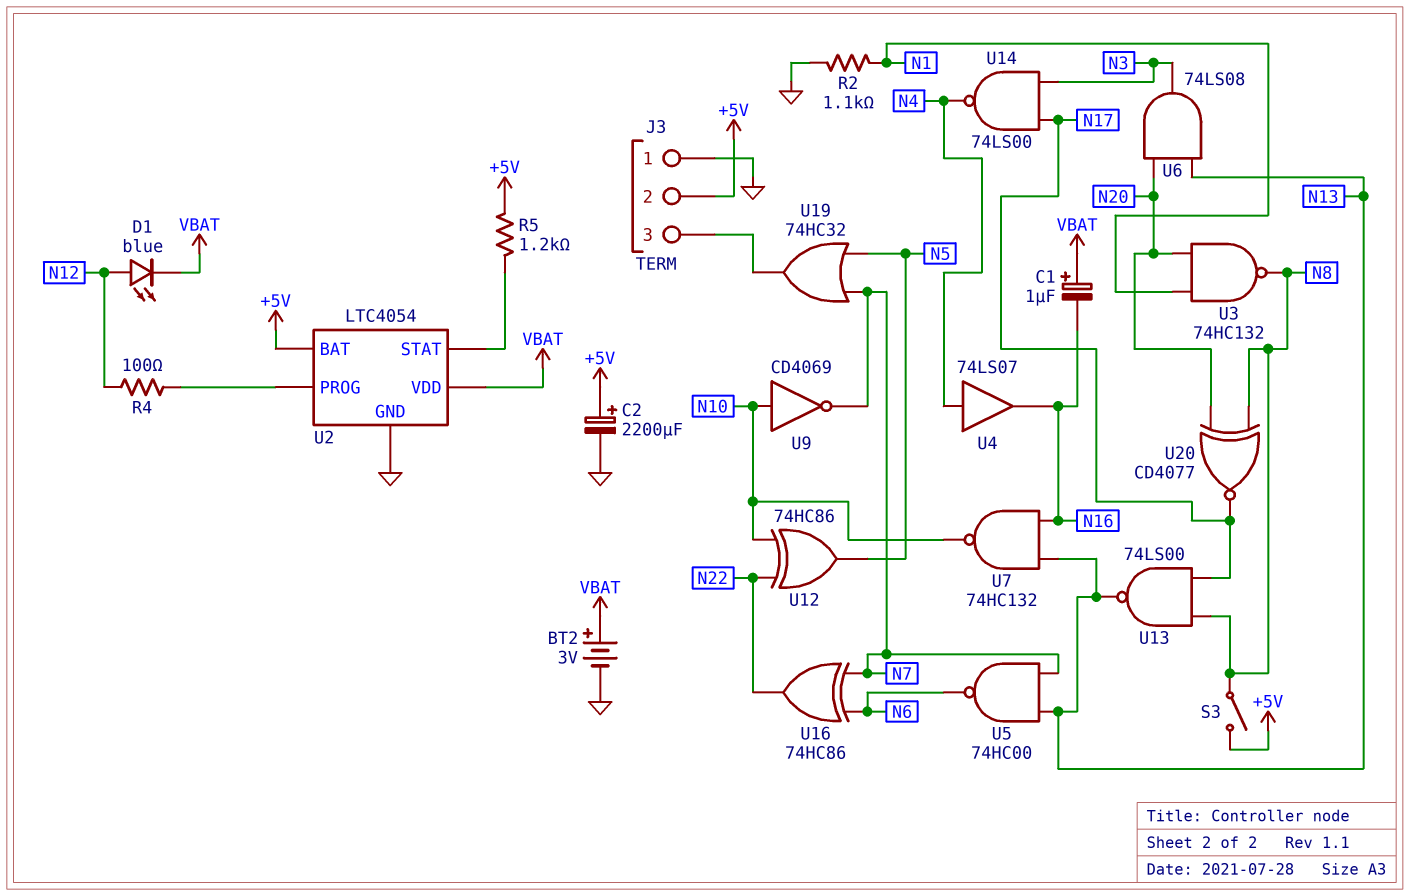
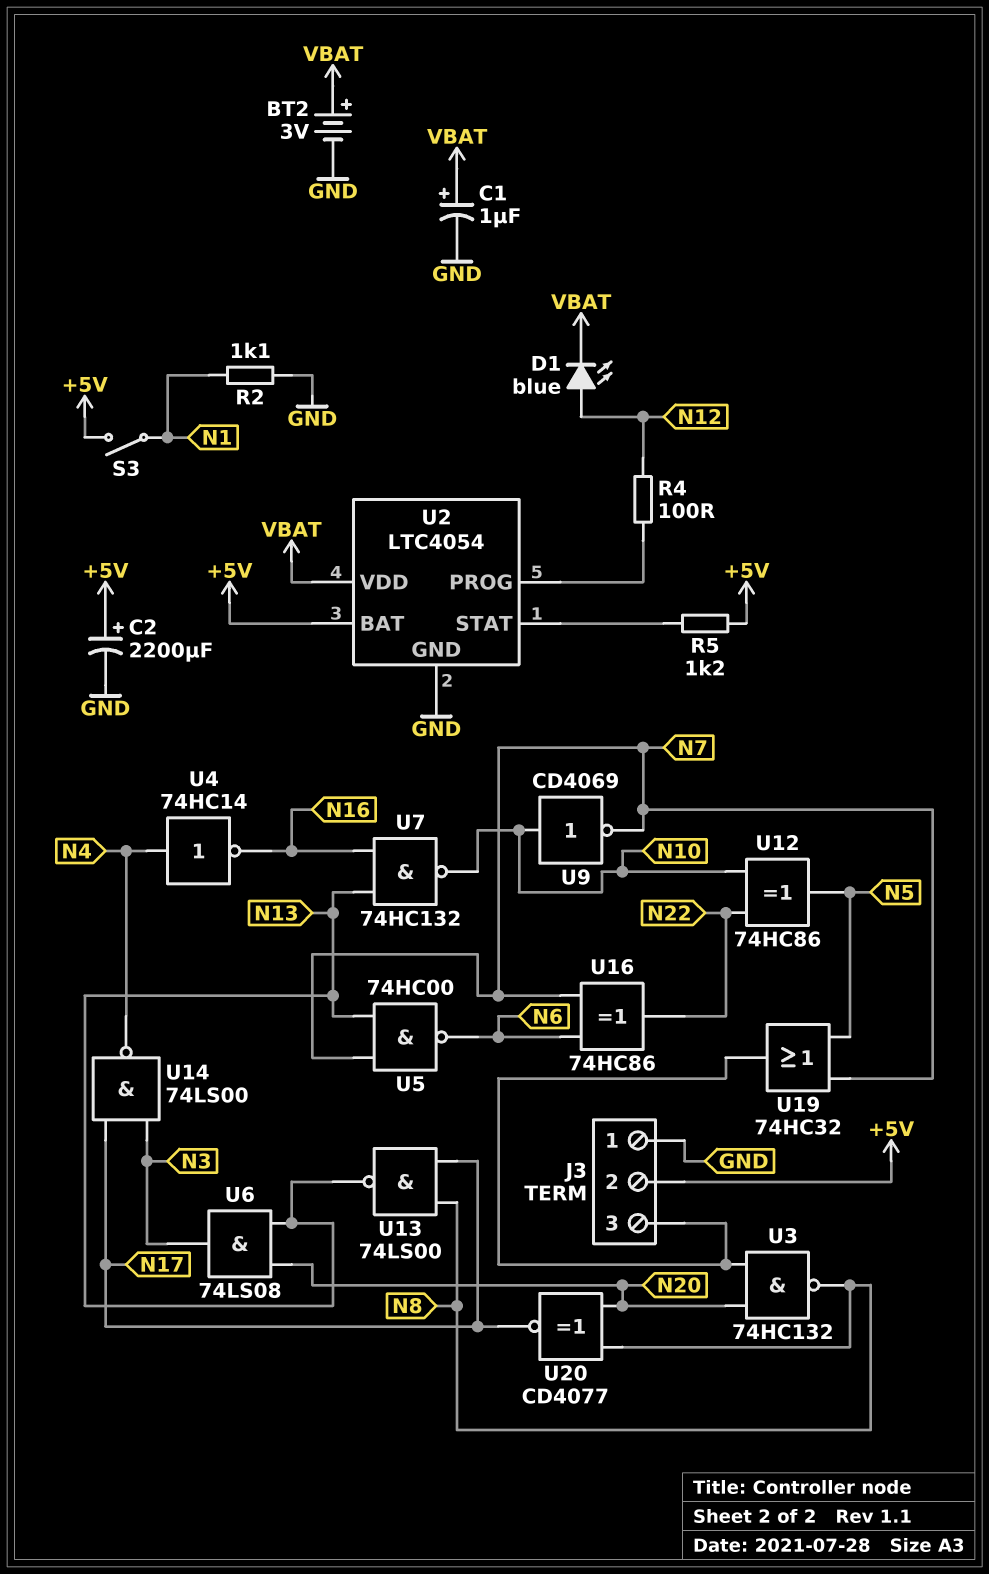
C1: 1uF (plus VBAT, minus N16) -> 1uF (plus VBAT, minus GND)
S3: switch (+5V, N8) -> switch (+5V, N1)
U3: NAND 74HC132 (in N1, in N20, out N8) -> NAND 74HC132 (in J3/3, in N20, out N8)
U4: buffer 74LS07 (in N4, out N16) -> NOT 74HC14 (in N4, out N16)

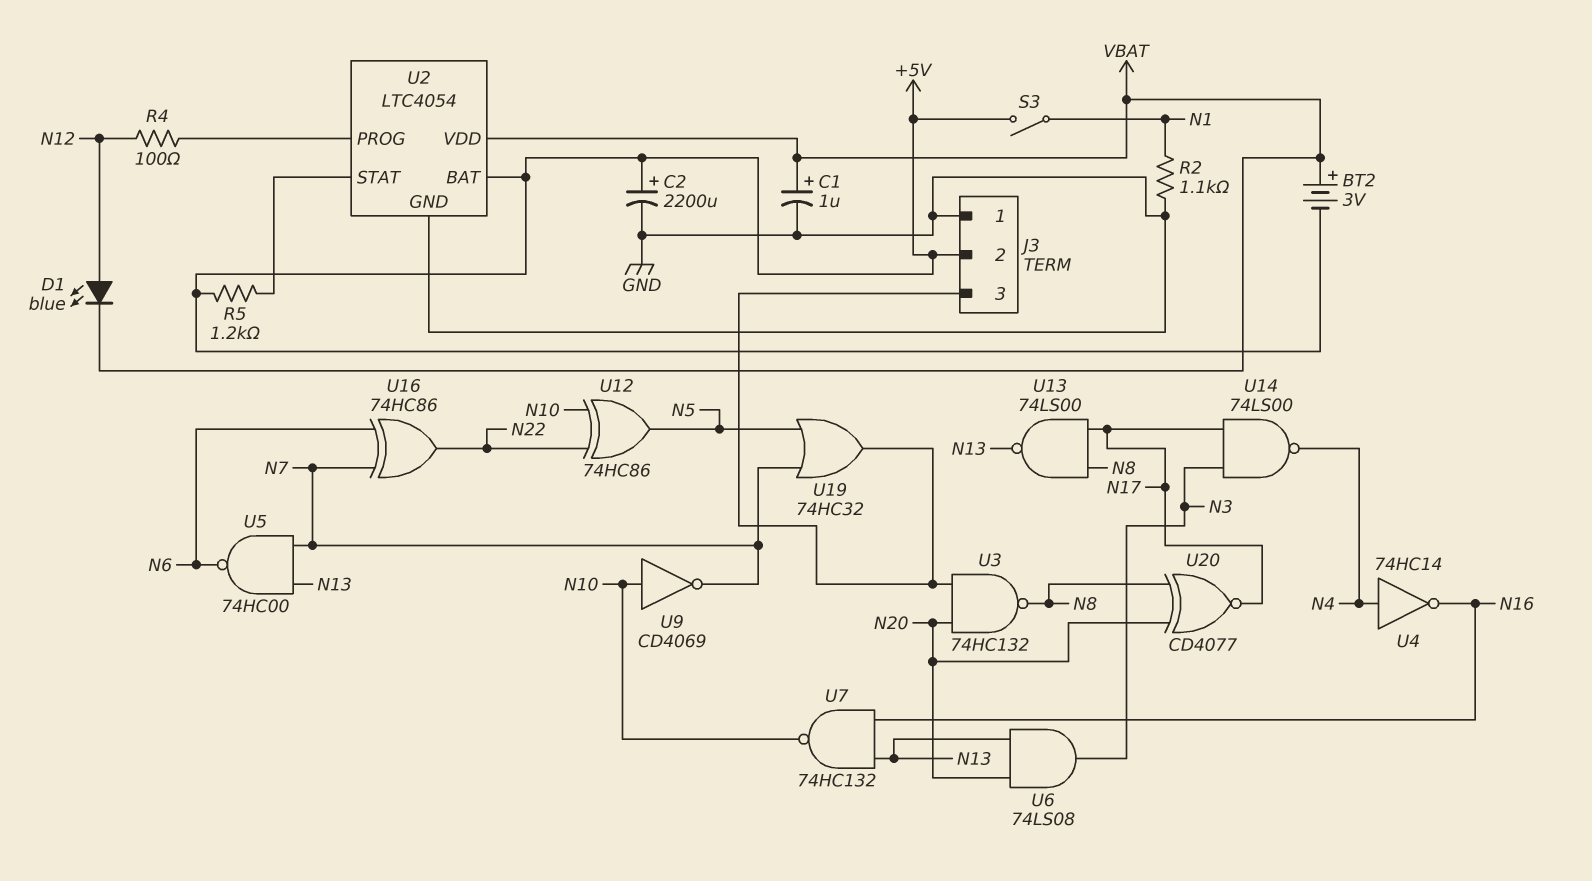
BT2: 3V (plus VBAT, minus GND) -> 3V (plus VBAT, minus +5V)

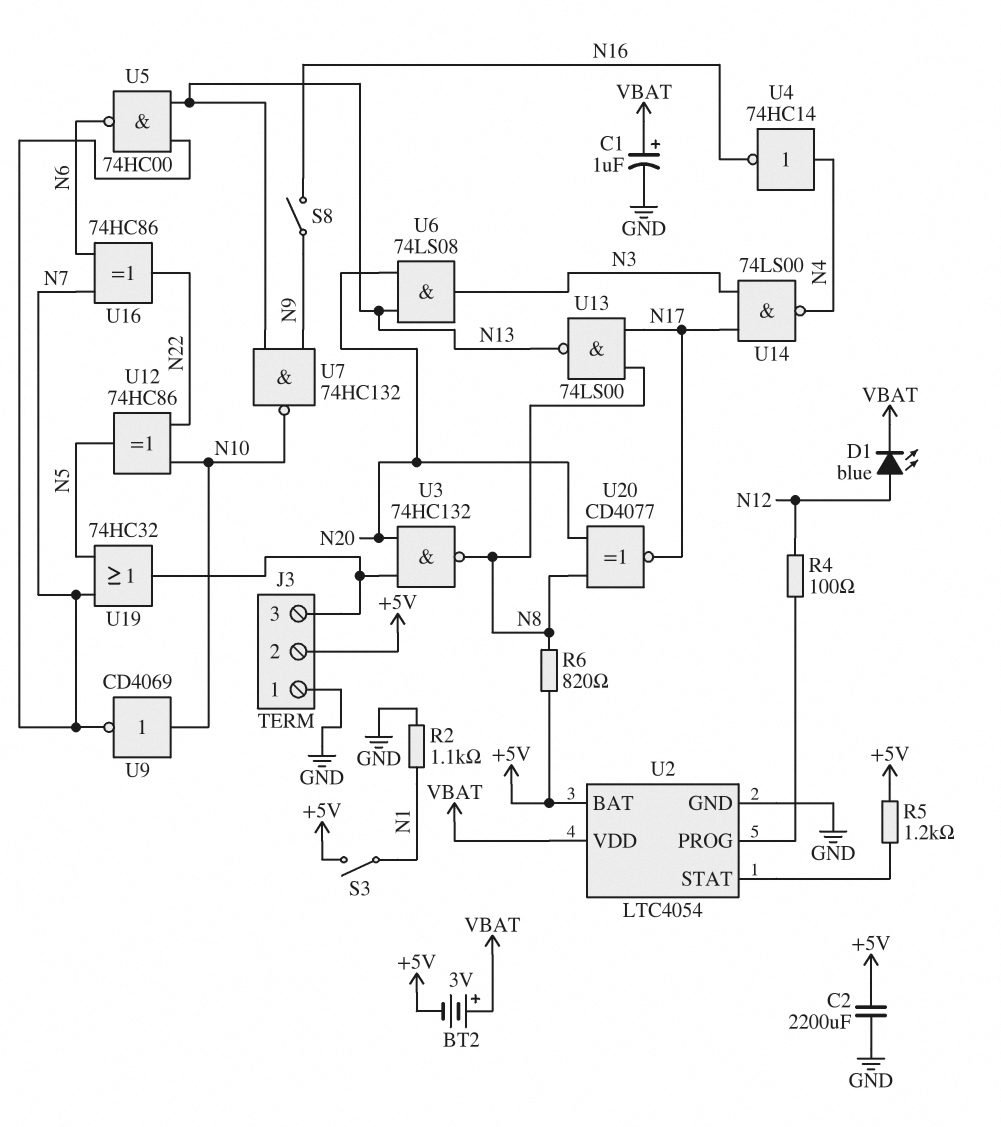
C2: 2200uF (plus +5V, minus GND) -> 2200uF (+5V, GND)
R6: none -> 820 (+5V, N8)
S8: none -> switch (N9, N16)
U7: NAND 74HC132 (in N13, in N16, out N10) -> NAND 74HC132 (in N9, in N13, out N10)

